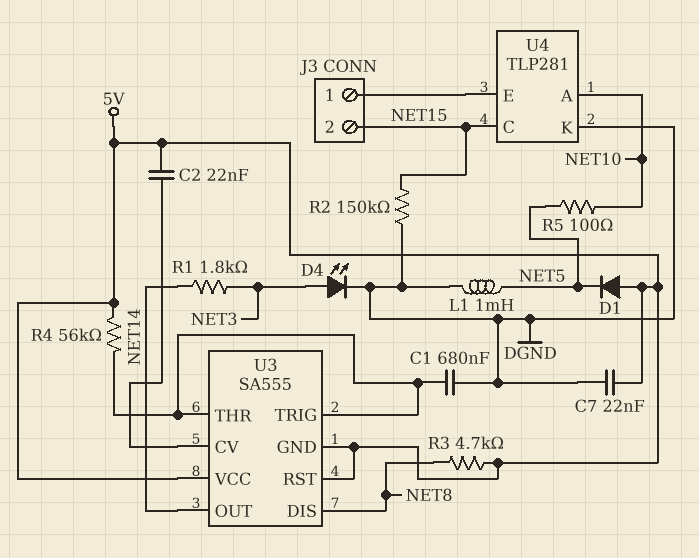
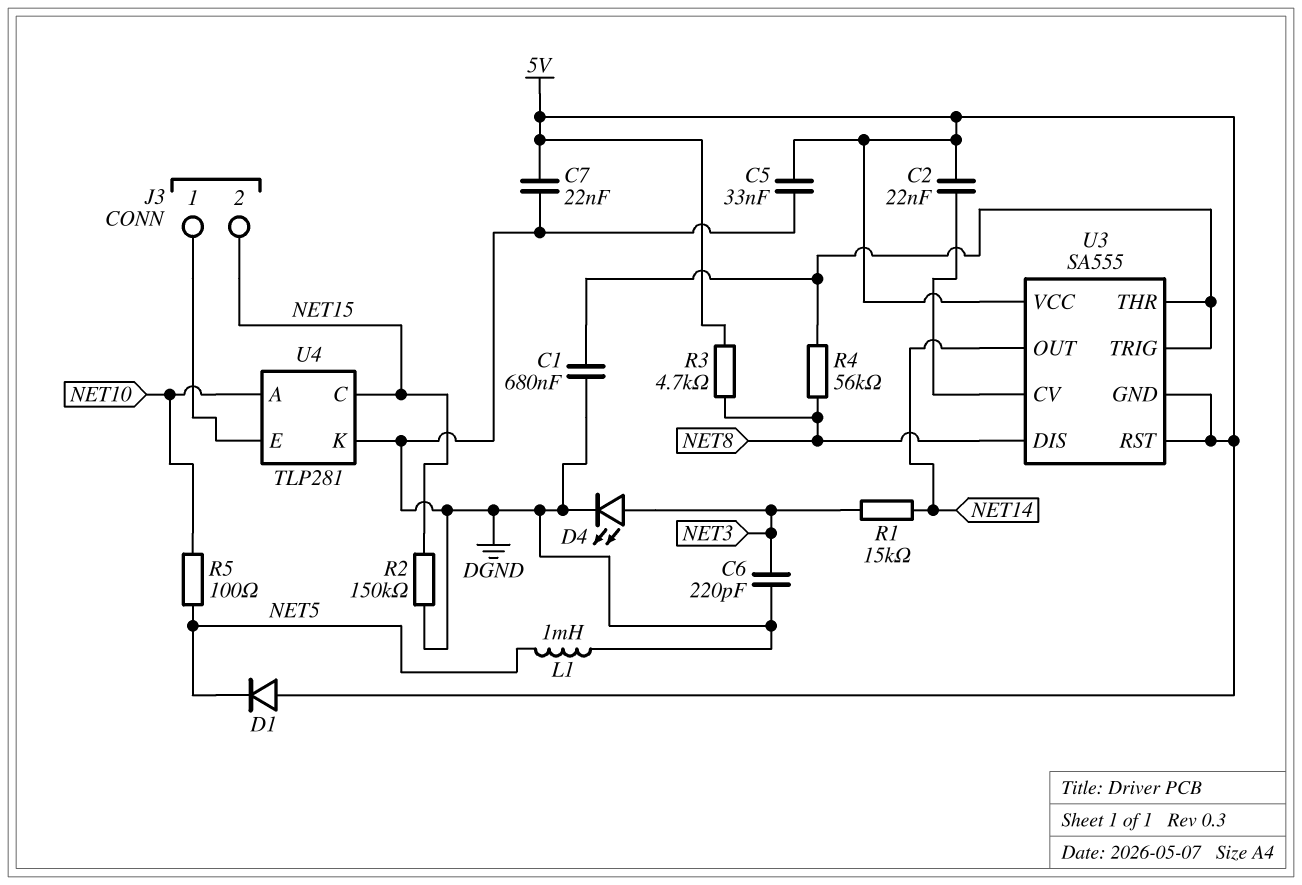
C5: none -> 33nF (5V, DGND)
C6: none -> 220pF (DGND, NET3)
R1: 1.8k (NET3, NET14) -> 15k (NET3, NET14)
R4: 56k (5V, U3/THR) -> 56k (NET8, U3/THR)

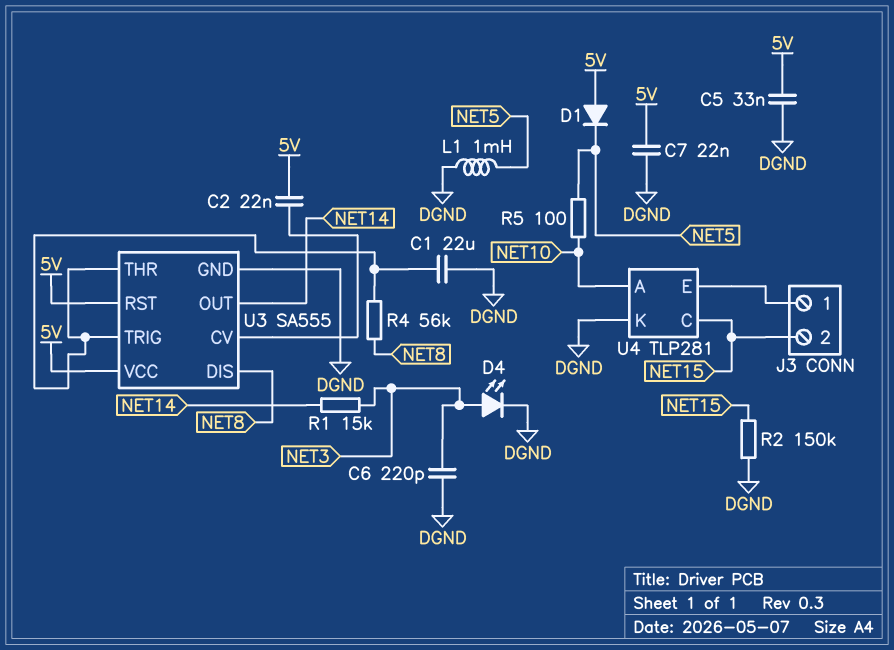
C1: 680nF (DGND, U3/THR) -> 22uF (DGND, U3/THR)
R3: 4.7k (5V, NET8) -> none
U3 pin GND: 5V -> DGND

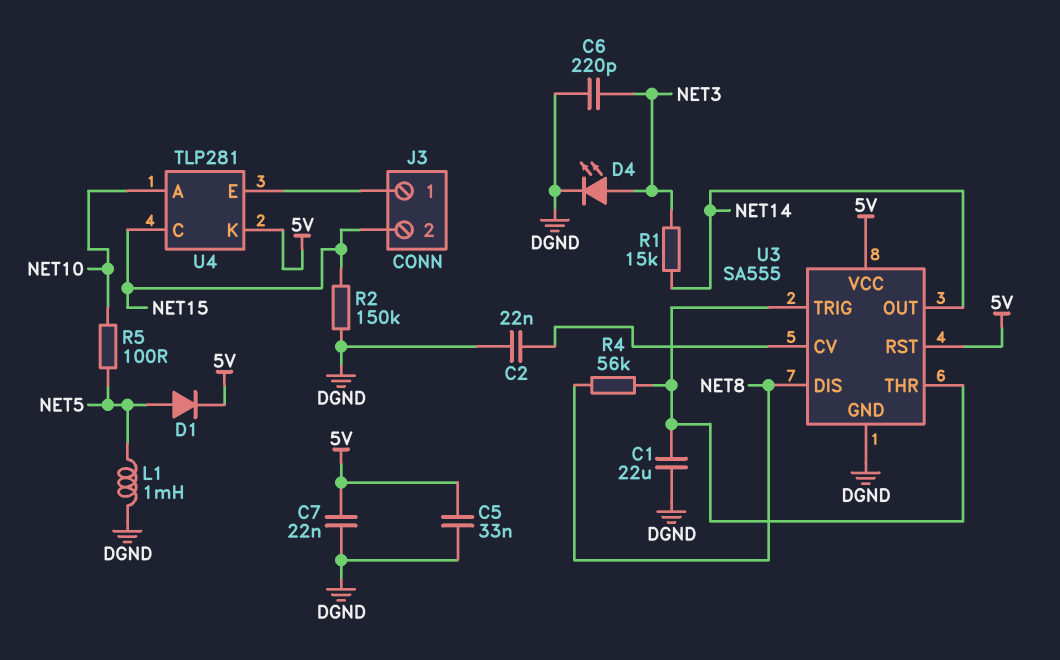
C2: 22nF (5V, U3/CV) -> 22nF (DGND, U3/CV)
D1: diode (A 5V, K NET5) -> diode (A NET5, K 5V)
U4 pin K: DGND -> 5V

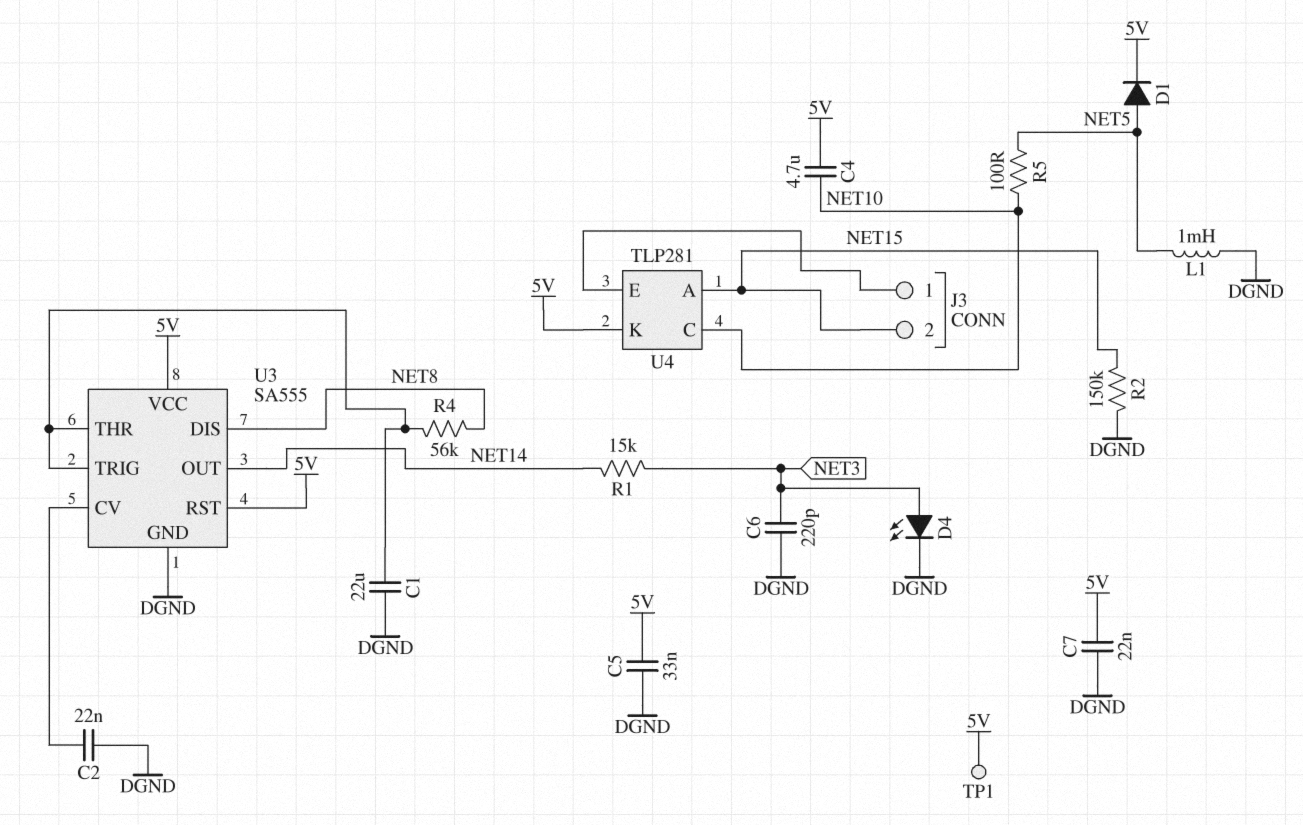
C4: none -> 4.7uF (5V, NET10)
TP1: none -> test point (5V)
U4 pin A: NET10 -> NET15
U4 pin C: NET15 -> NET10

